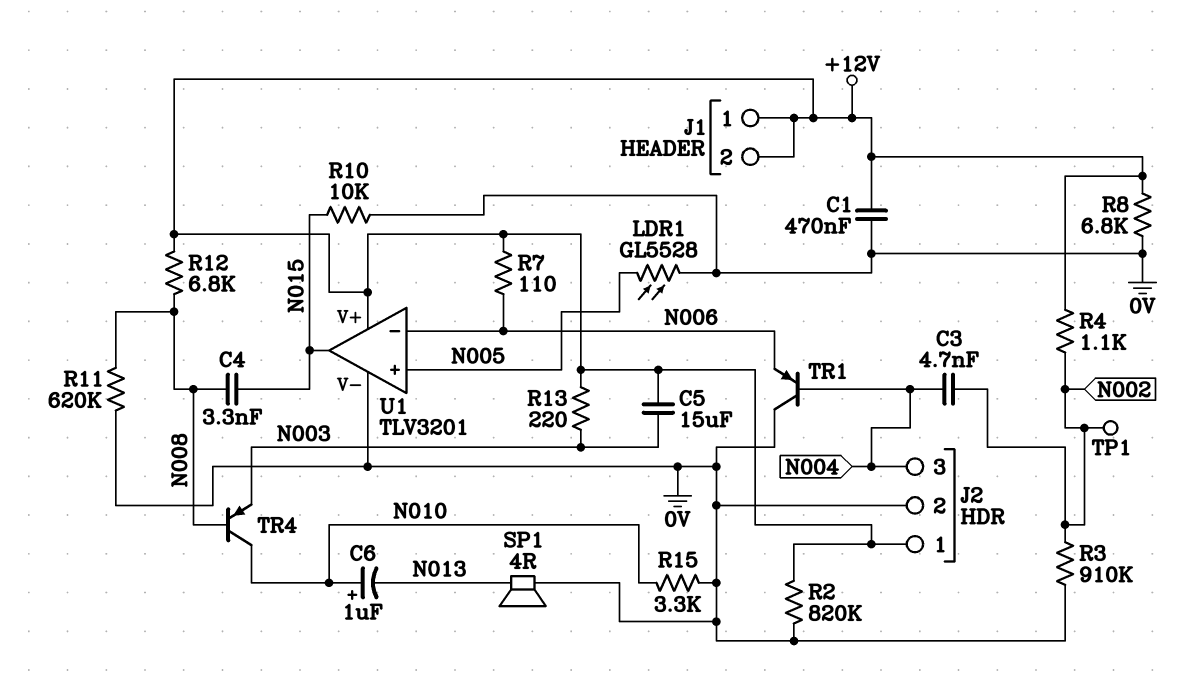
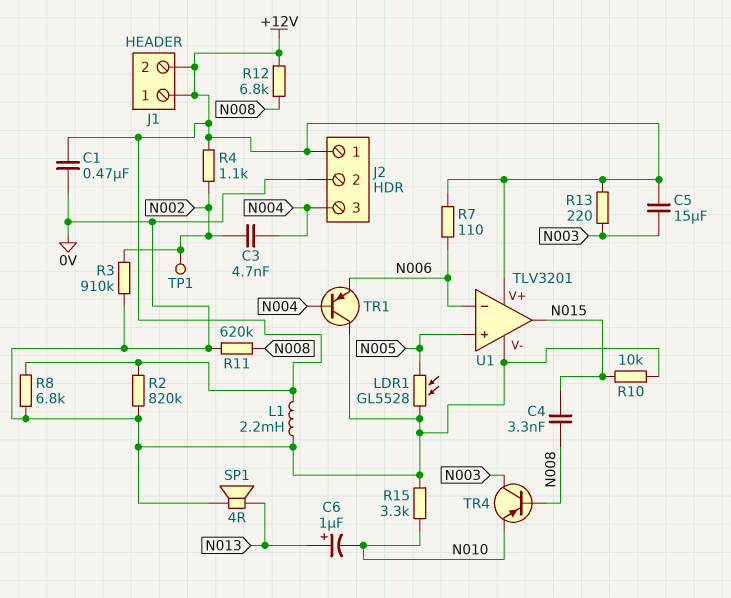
C6: 1uF (plus N010, minus N013) -> 1uF (plus N013, minus N010)
L1: none -> 2.2mH (+12V, 0V)
TR4: PNP (B N008, C N010, E N003) -> PNP (B N008, C N003, E N010)

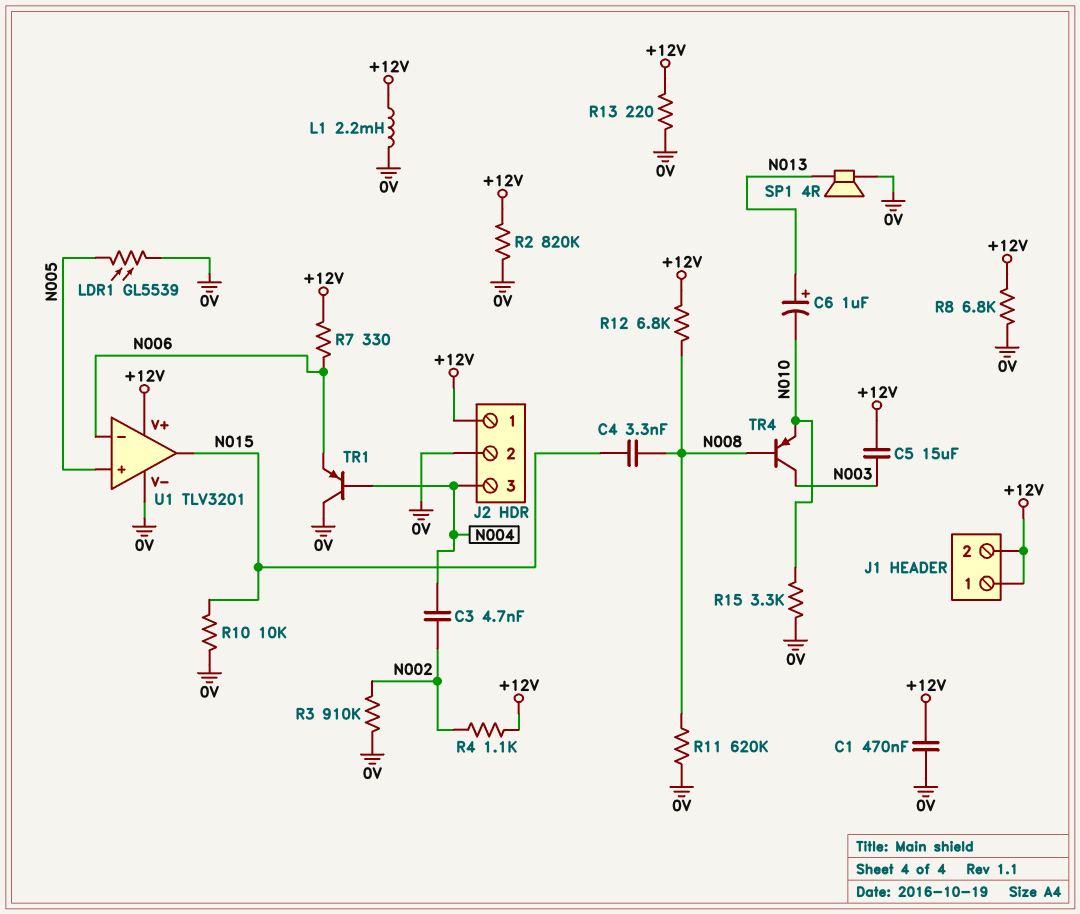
LDR1: GL5528 (0V, N005) -> GL5539 (0V, N005)
R7: 110 (+12V, N006) -> 330 (+12V, N006)
R13: 220 (+12V, N003) -> 220 (+12V, 0V)
TP1: test point (N002) -> none

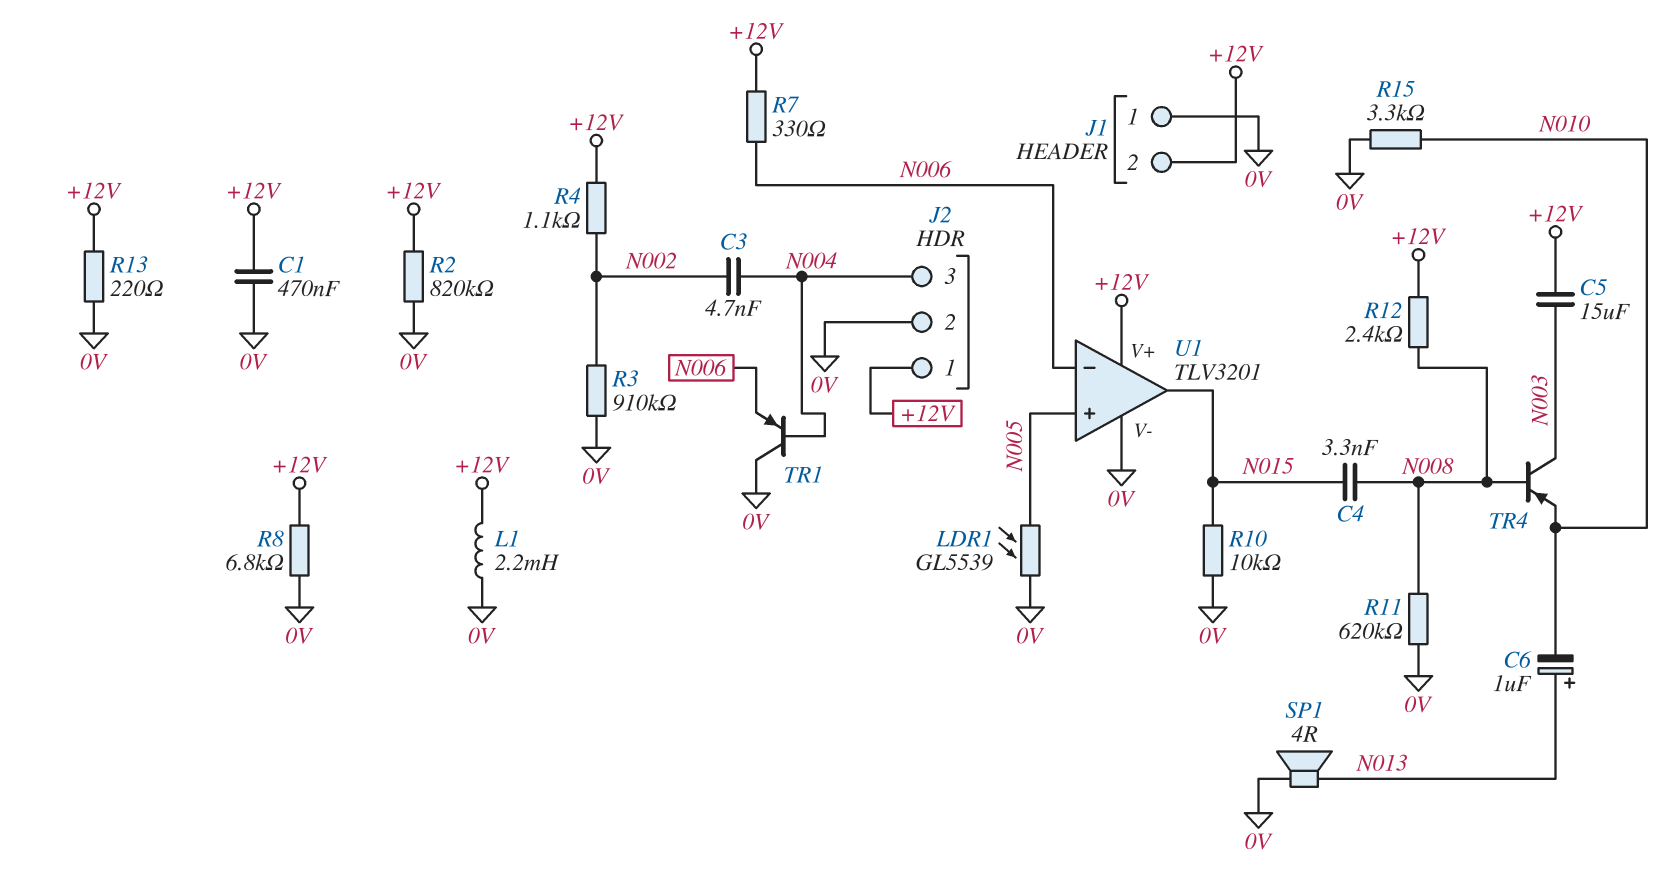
J1 pin 1: +12V -> 0V
R12: 6.8k (+12V, N008) -> 2.4k (+12V, N008)

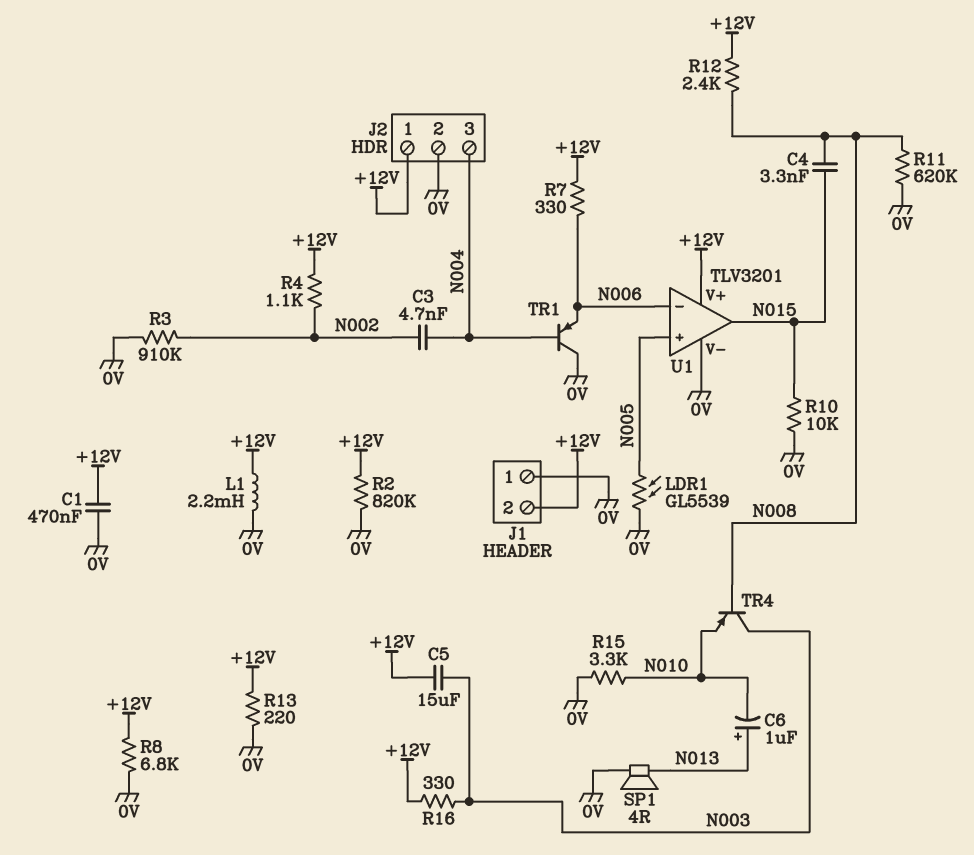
R16: none -> 330 (+12V, N003)

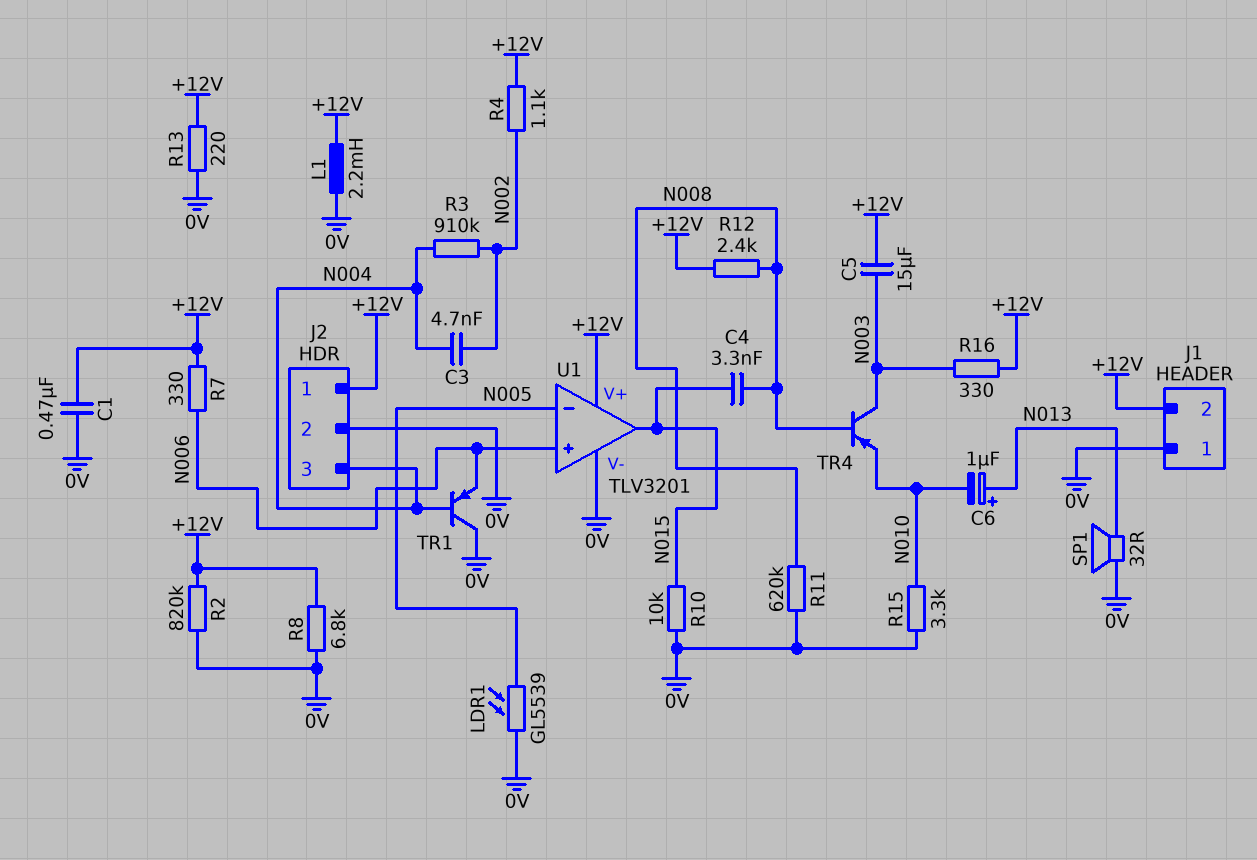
R3: 910k (0V, N002) -> 910k (N002, N004)
SP1: speaker 4R (0V, N013) -> speaker 32R (0V, N013)
U1 pin in+: N005 -> N006
U1 pin in-: N006 -> N005

